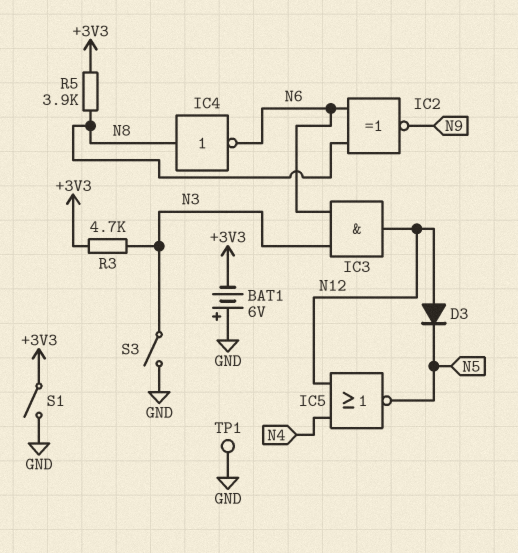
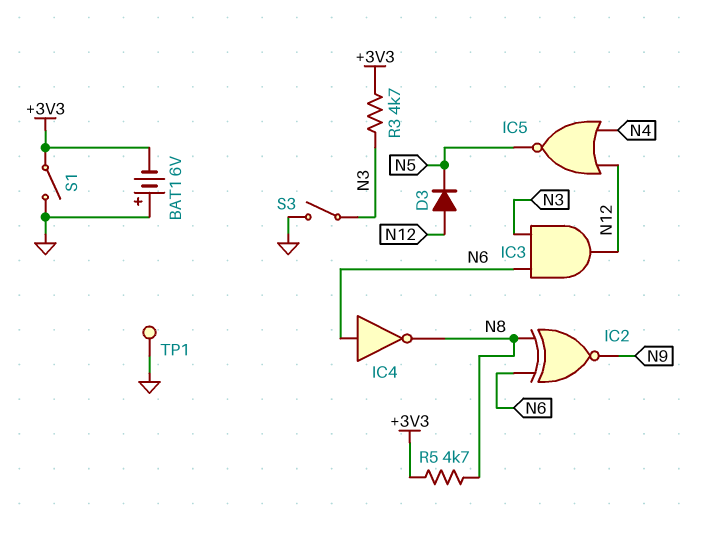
IC4: NOT (in N8, out N6) -> NOT (in N6, out N8)
R5: 3.9k (+3V3, N8) -> 4.7k (+3V3, N8)

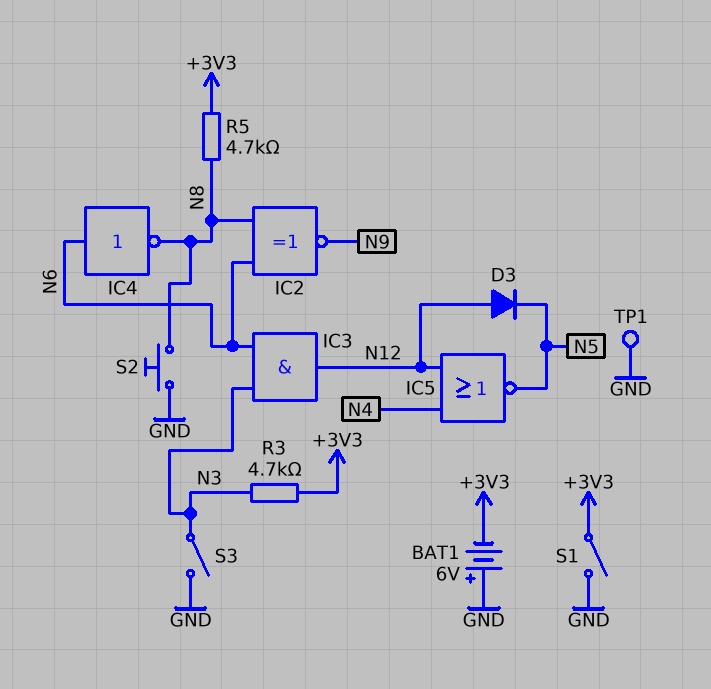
S2: none -> button (GND, N8)

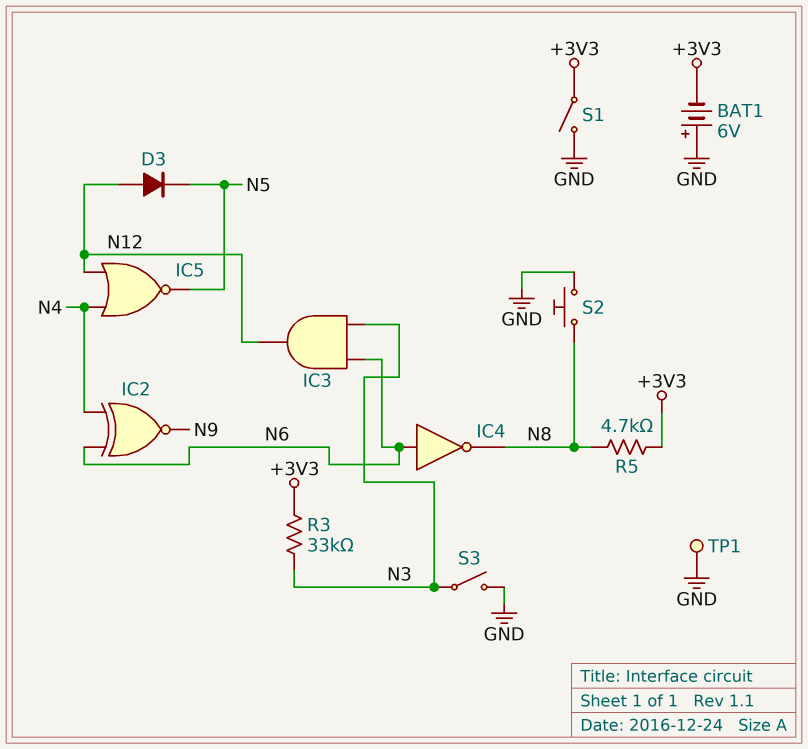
IC2: XNOR (in N6, in N8, out N9) -> XNOR (in N4, in N6, out N9)
R3: 4.7k (+3V3, N3) -> 33k (+3V3, N3)

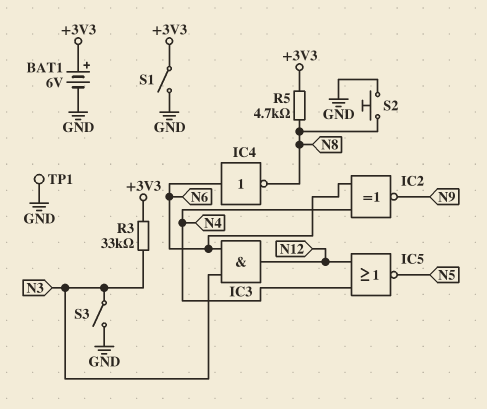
BAT1: 6V (plus GND, minus +3V3) -> 6V (plus +3V3, minus GND)
D3: diode (A N12, K N5) -> none

